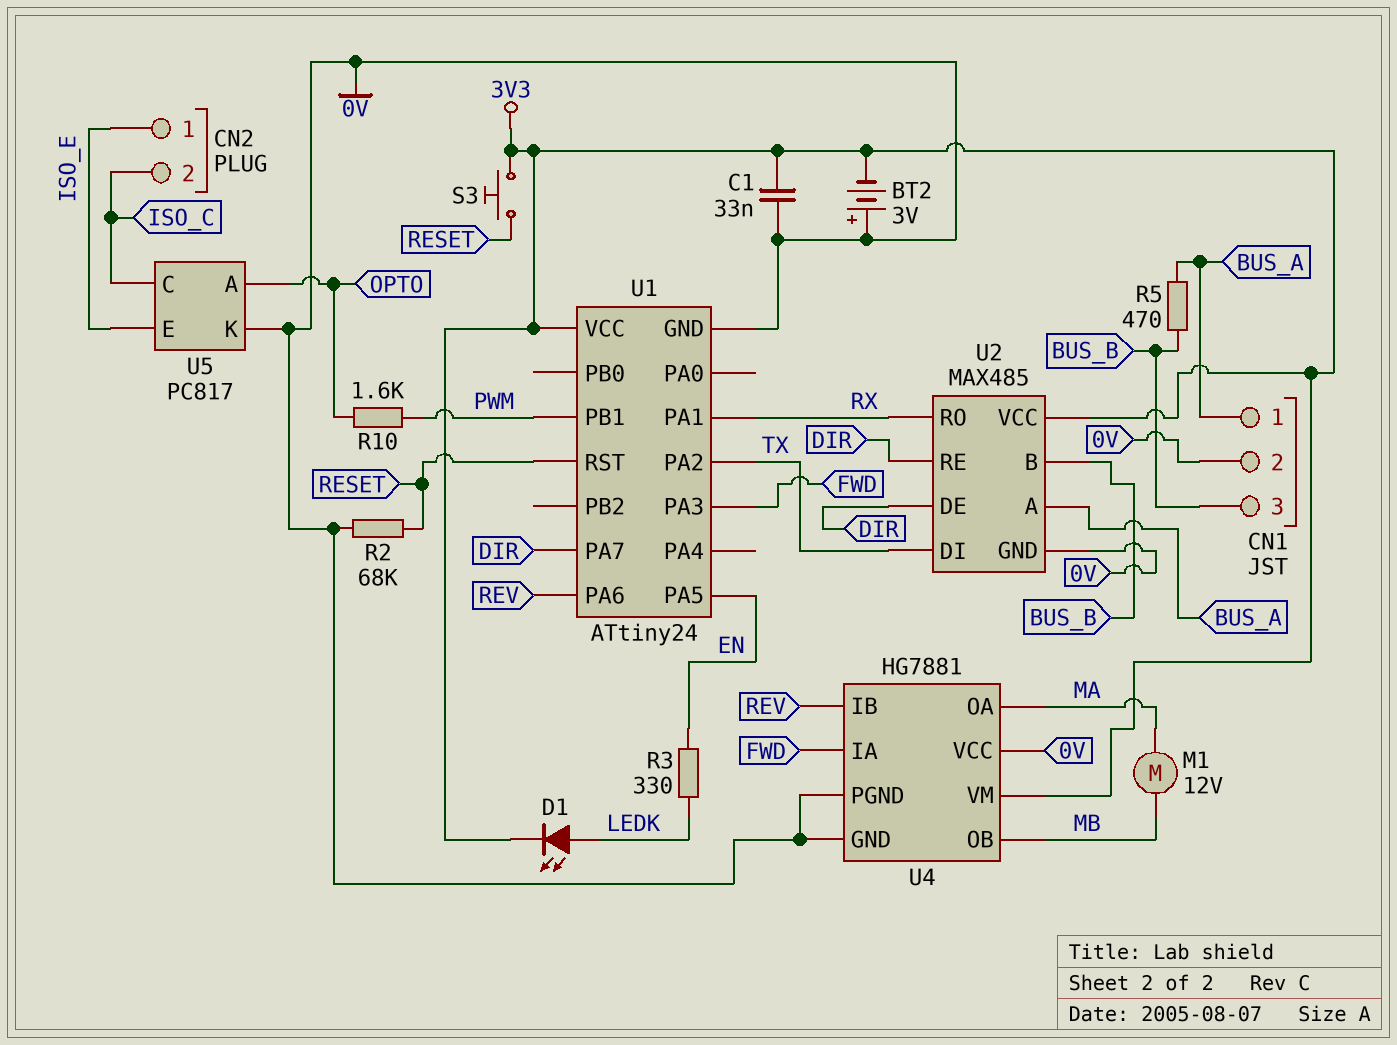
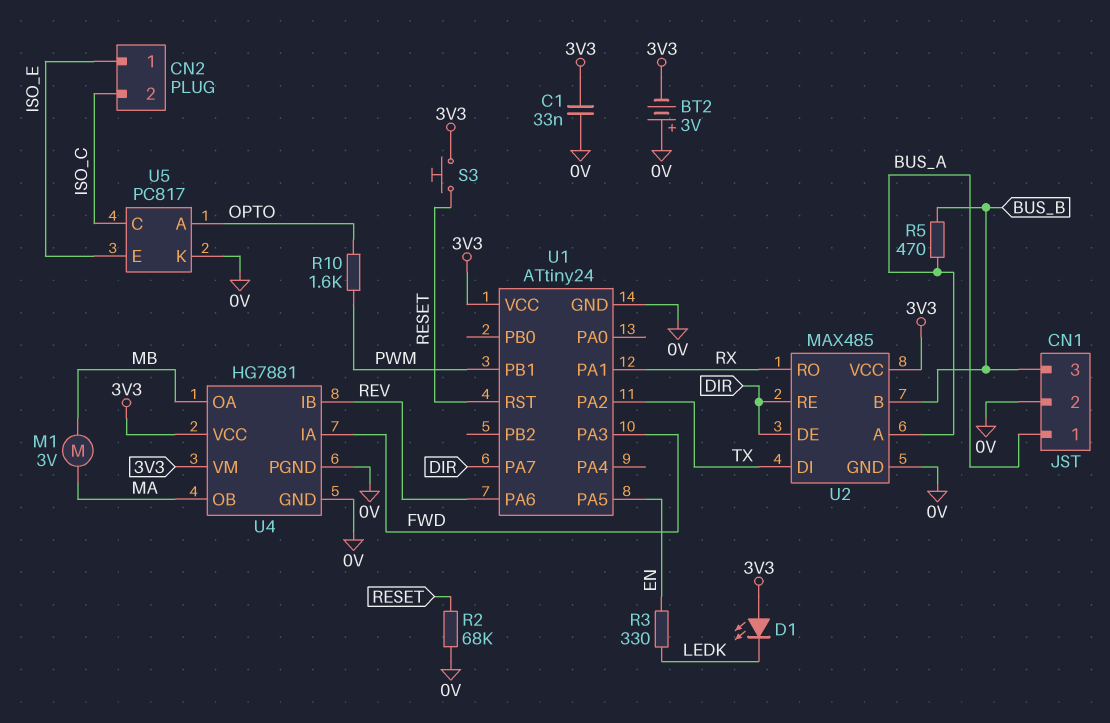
D1: LED (A LEDK, K 3V3) -> LED (A 3V3, K LEDK)
M1: motor 12V (MA, MB) -> motor 3V (MA, MB)
U4 pin OA: MA -> MB
U4 pin OB: MB -> MA
U4 pin VCC: 0V -> 3V3

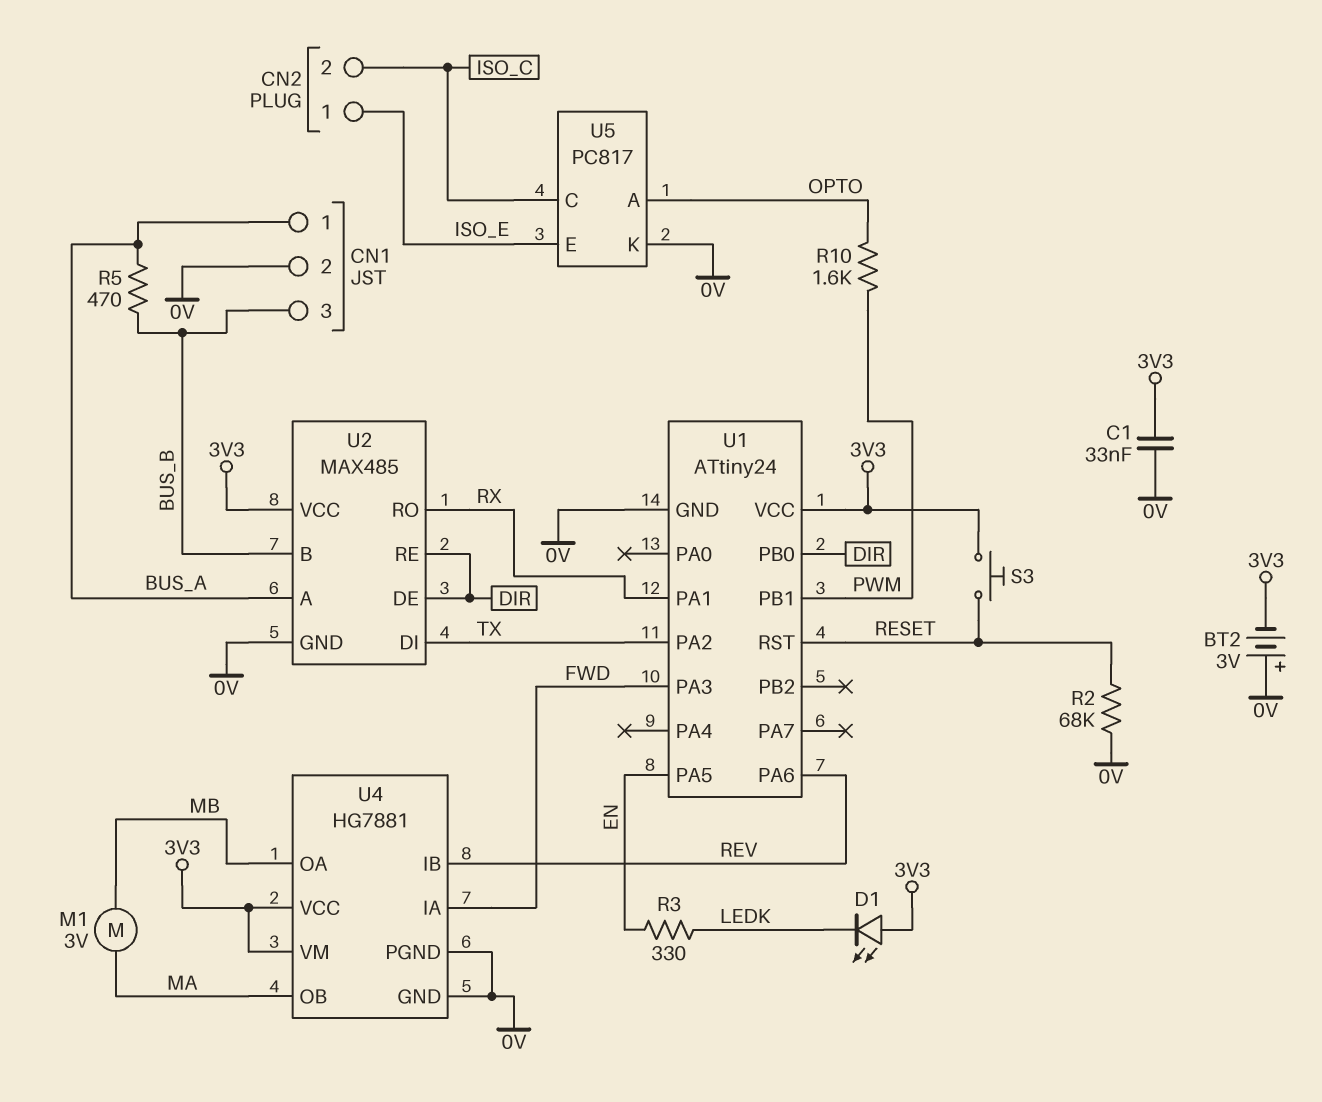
U1 pin PA7: DIR -> none
U1 pin PB0: none -> DIR

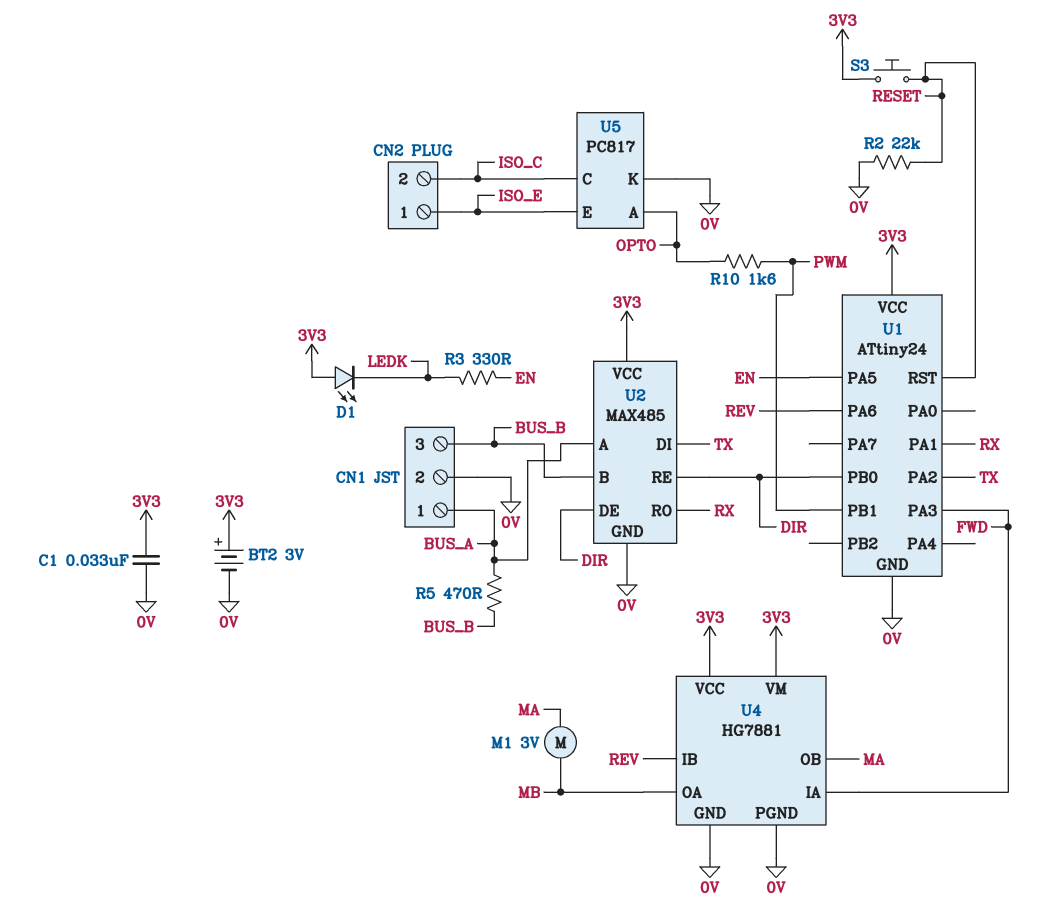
BT2: 3V (plus 0V, minus 3V3) -> 3V (plus 3V3, minus 0V)
R2: 68k (0V, RESET) -> 22k (0V, RESET)

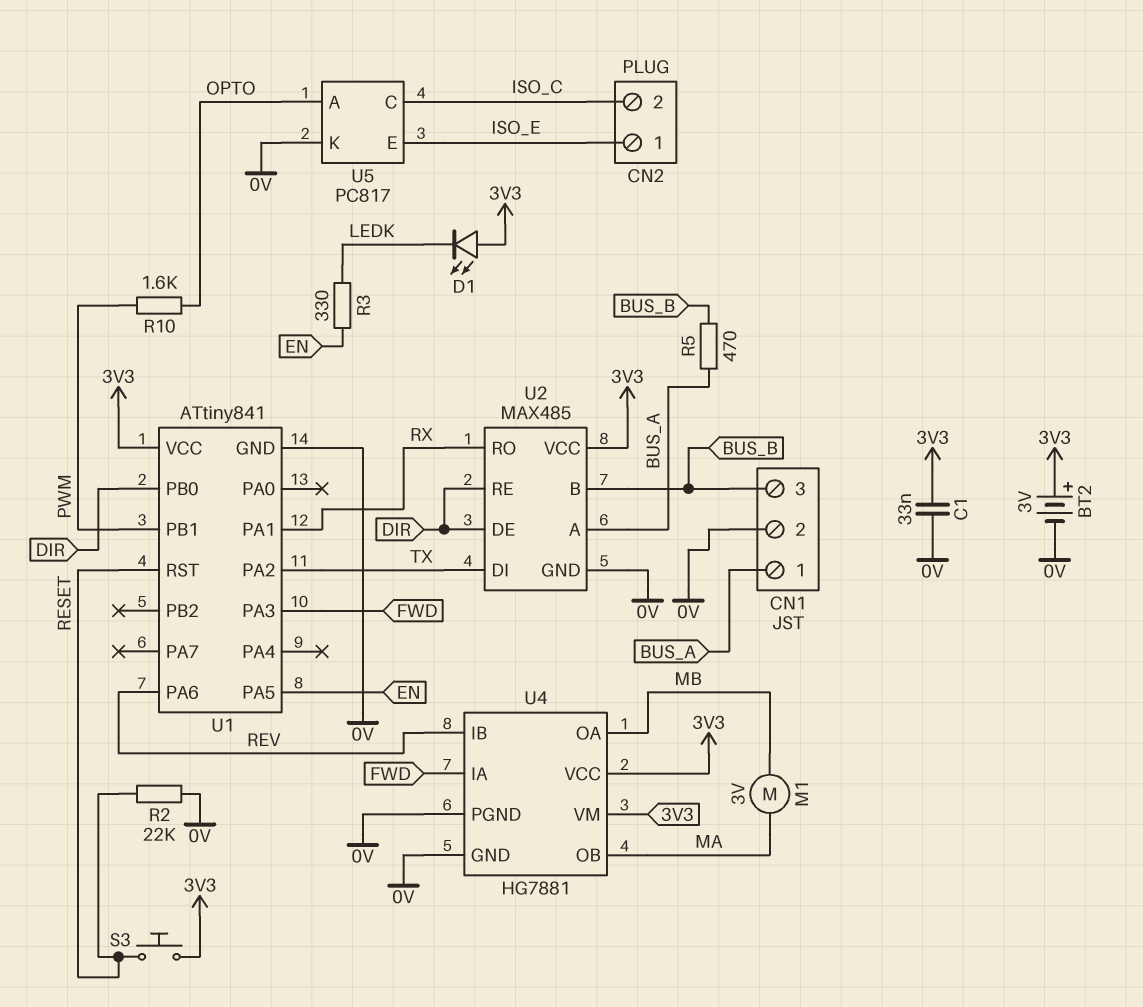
U1: ATtiny24 -> ATtiny841

